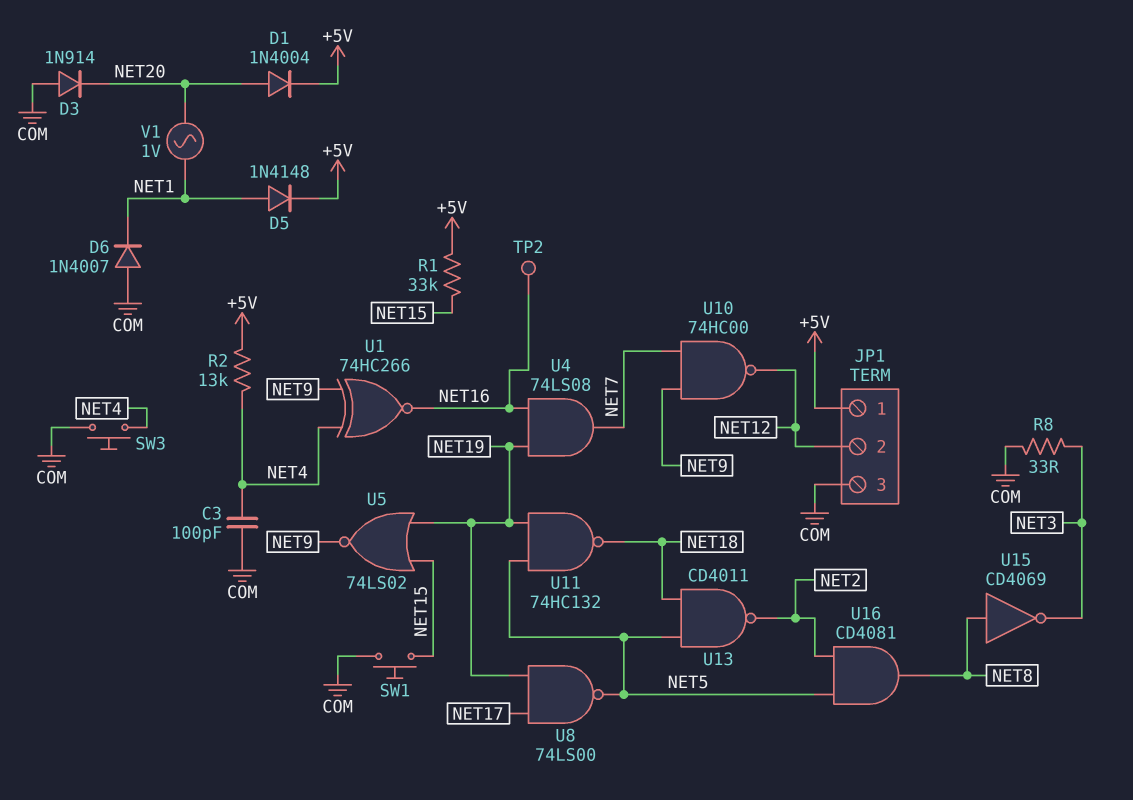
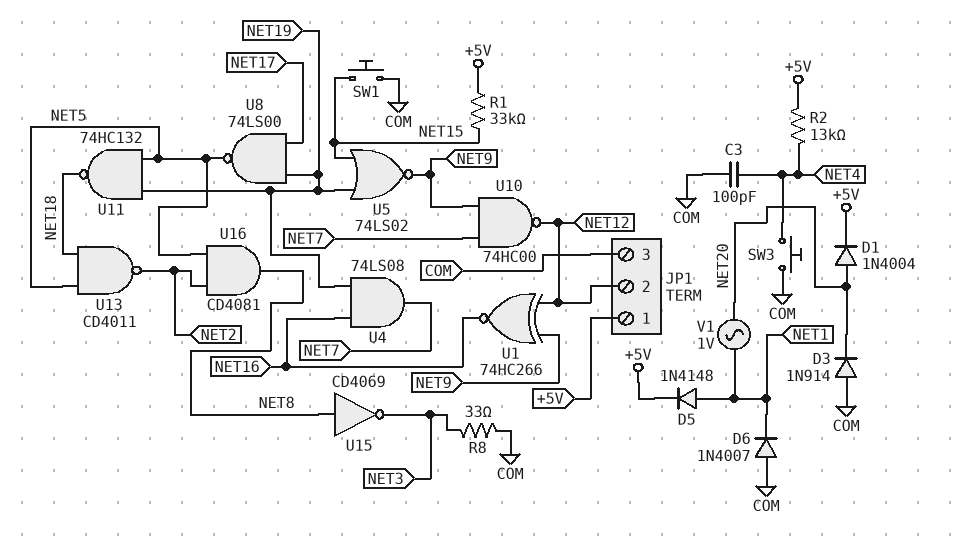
TP2: test point (NET16) -> none
U1: XNOR 74HC266 (in NET4, in NET9, out NET16) -> XNOR 74HC266 (in NET9, in NET12, out NET16)

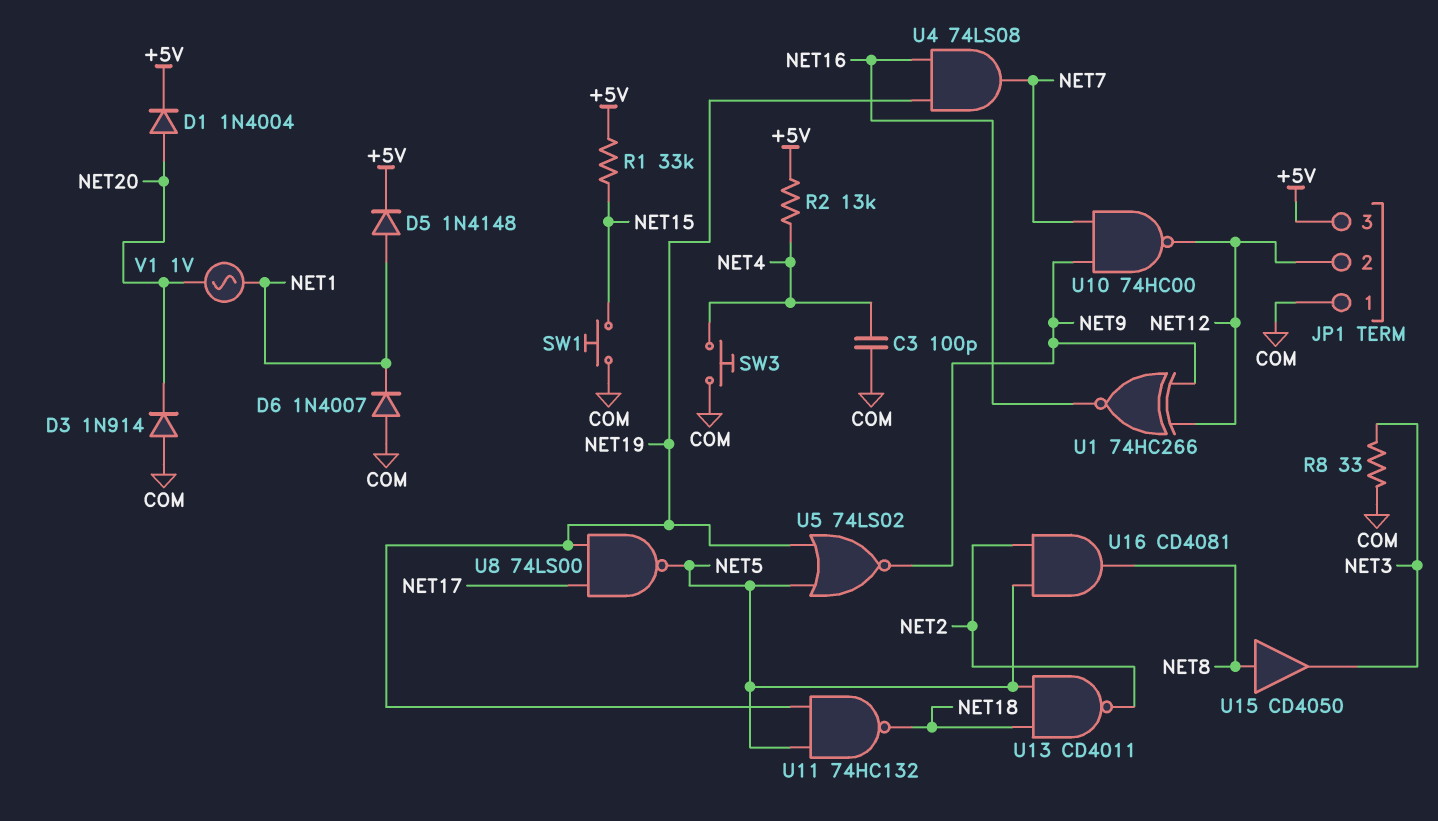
JP1 pin 1: +5V -> COM
JP1 pin 3: COM -> +5V
U5: NOR 74LS02 (in NET15, in NET19, out NET9) -> NOR 74LS02 (in NET5, in NET19, out NET9)
U15: NOT CD4069 (in NET8, out NET3) -> buffer CD4050 (in NET8, out NET3)

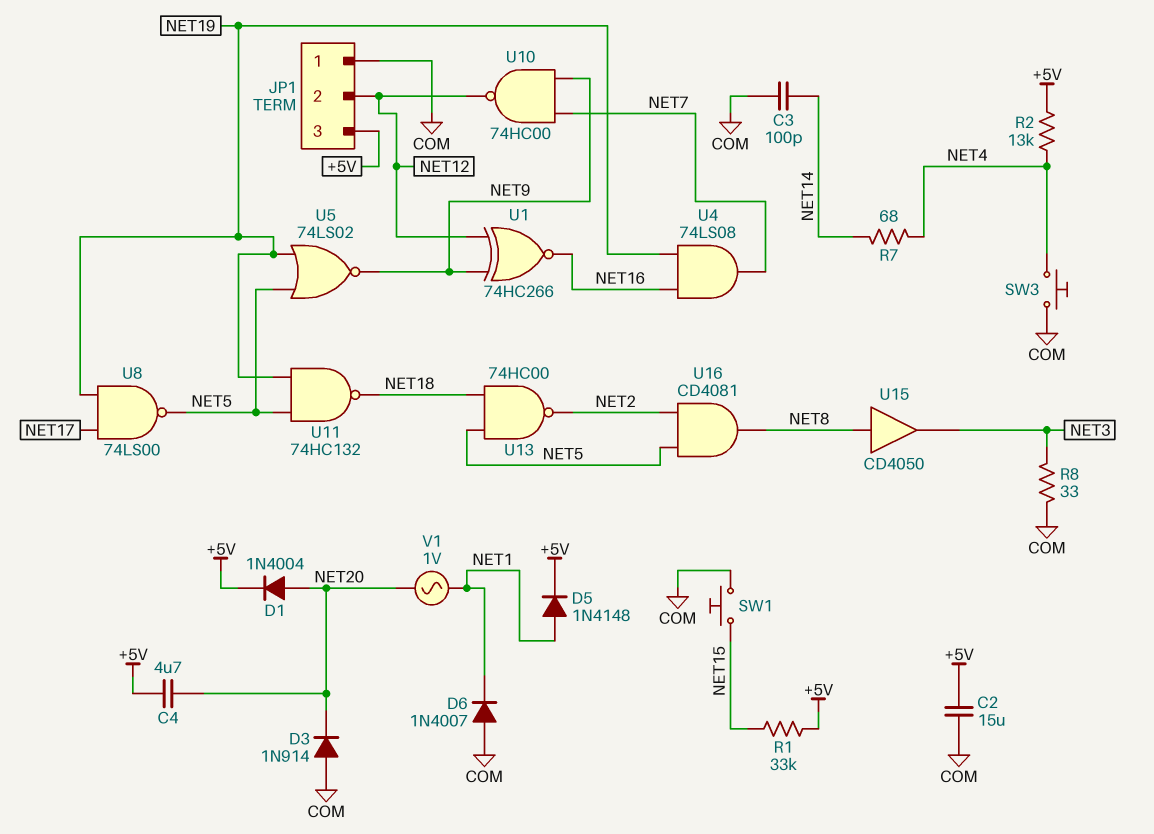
C2: none -> 15uF (+5V, COM)
C3: 100pF (COM, NET4) -> 100pF (COM, NET14)
C4: none -> 4.7uF (+5V, NET20)
R7: none -> 68 (NET4, NET14)
U13: NAND CD4011 (in NET5, in NET18, out NET2) -> NAND 74HC00 (in NET5, in NET18, out NET2)

